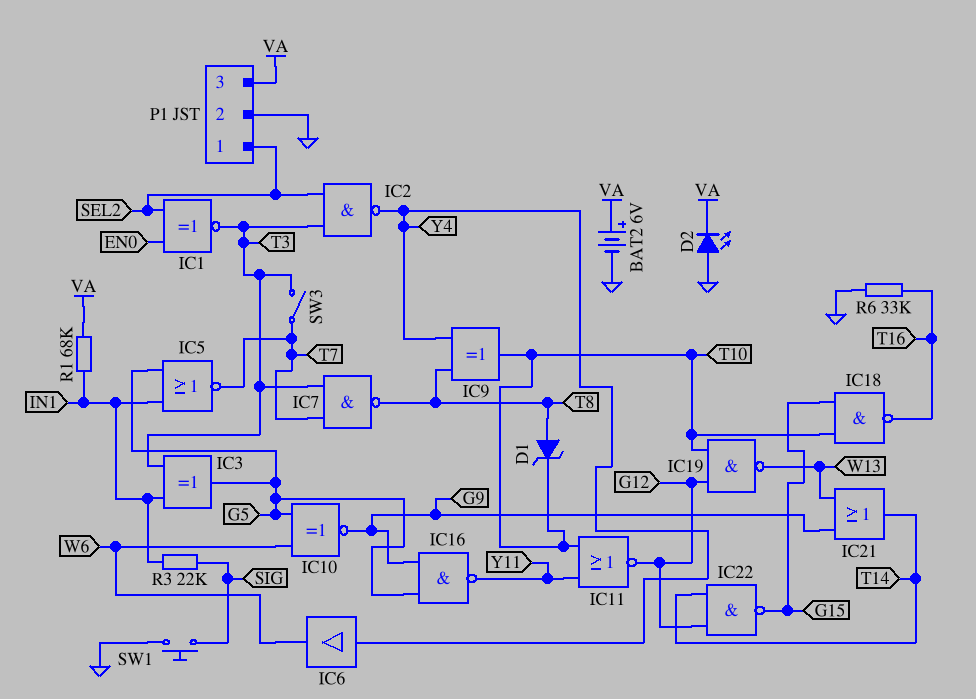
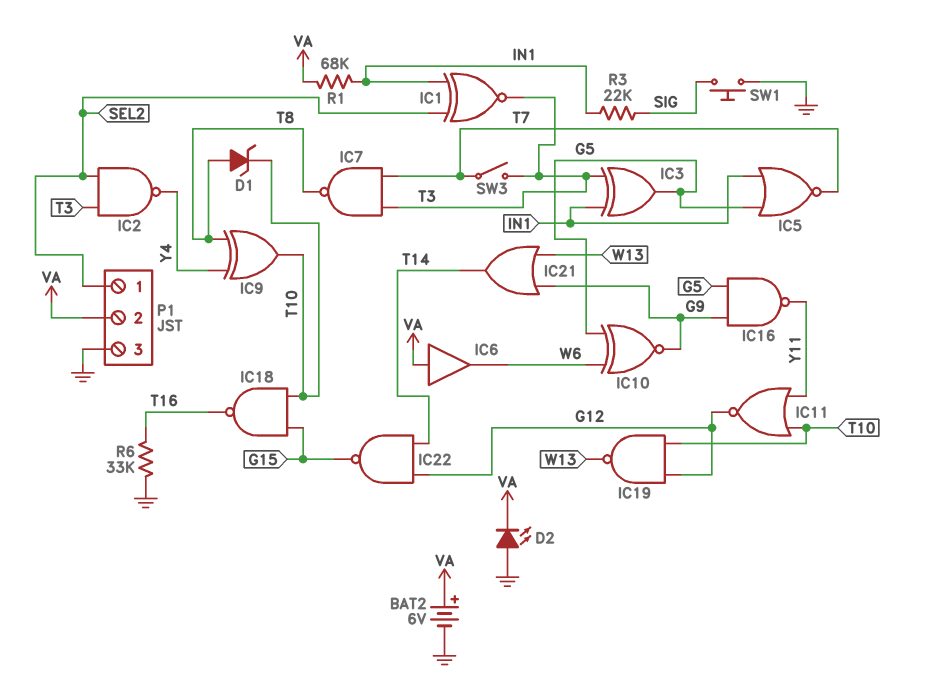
IC1: XNOR (in EN0, in SEL2, out T3) -> XNOR (in IN1, in SEL2, out T3)
IC6: buffer (in Y4, out W6) -> buffer (in VA, out W6)
P1 pin 2: GND -> VA
P1 pin 3: VA -> GND

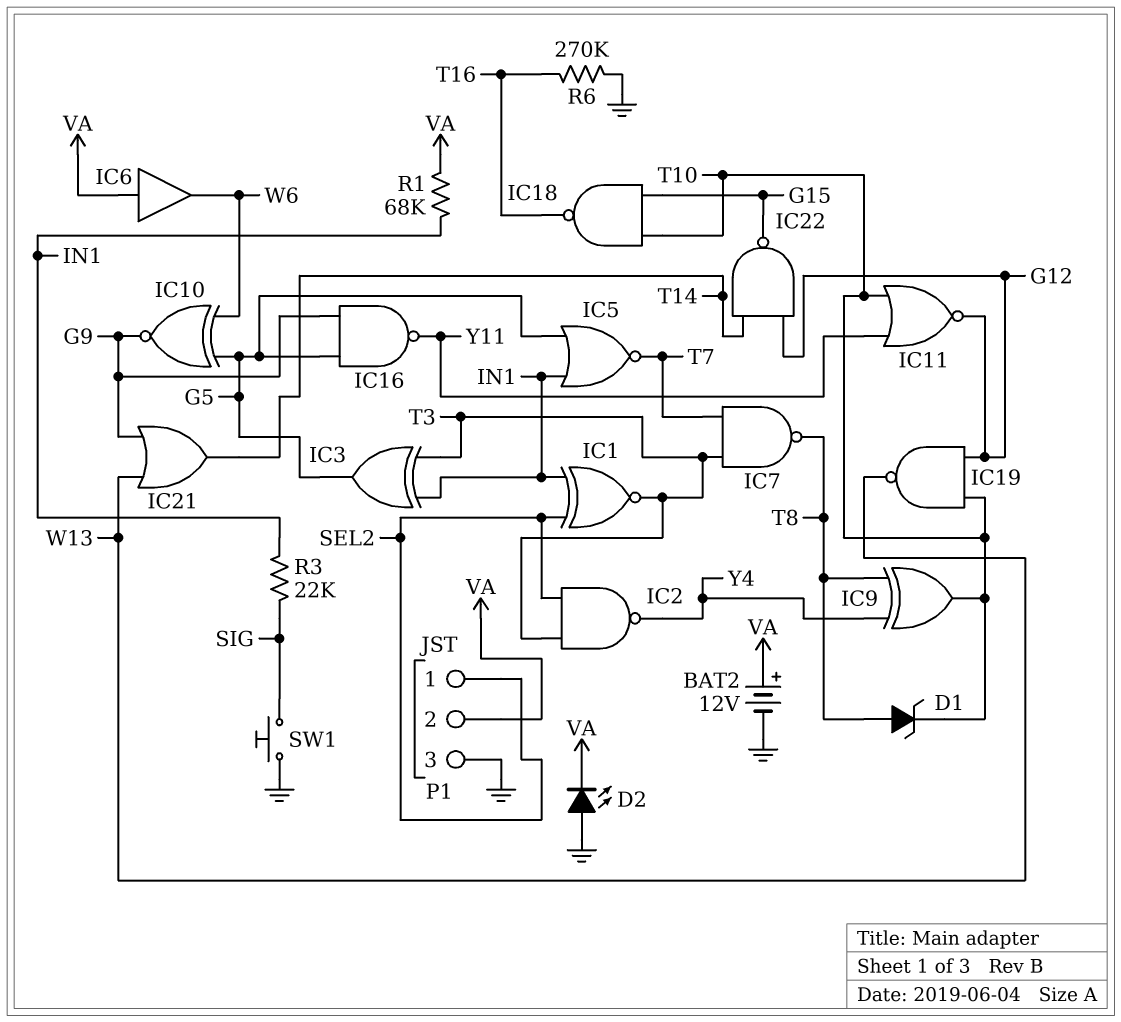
BAT2: 6V (plus VA, minus GND) -> 12V (plus VA, minus GND)
R6: 33k (GND, T16) -> 270k (GND, T16)
SW3: switch (T3, T7) -> none

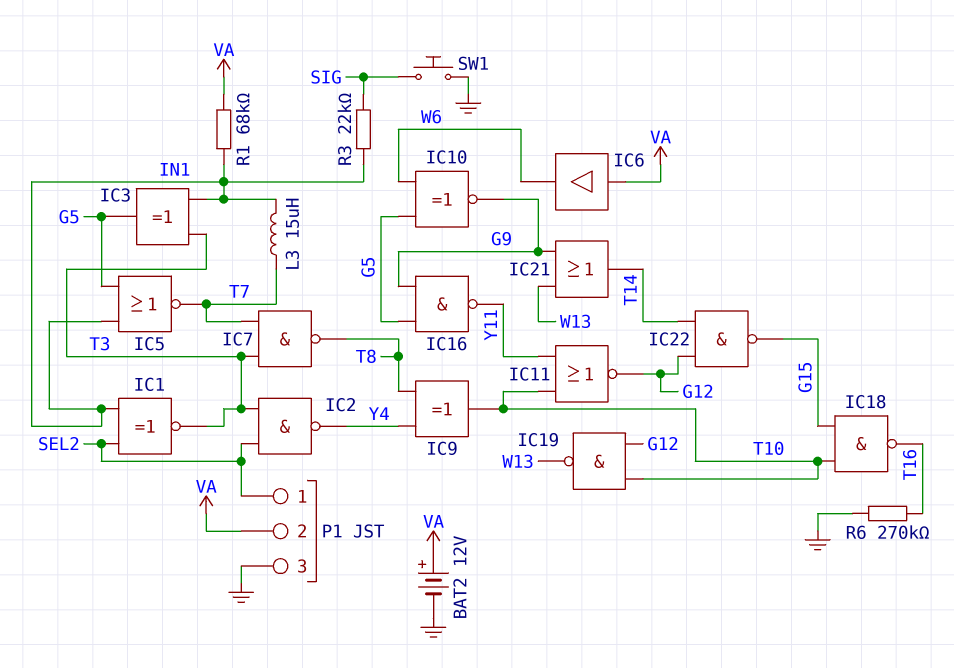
D1: zener (A T8, K T10) -> none
D2: LED (A GND, K VA) -> none
L3: none -> 15uH (IN1, T7)

